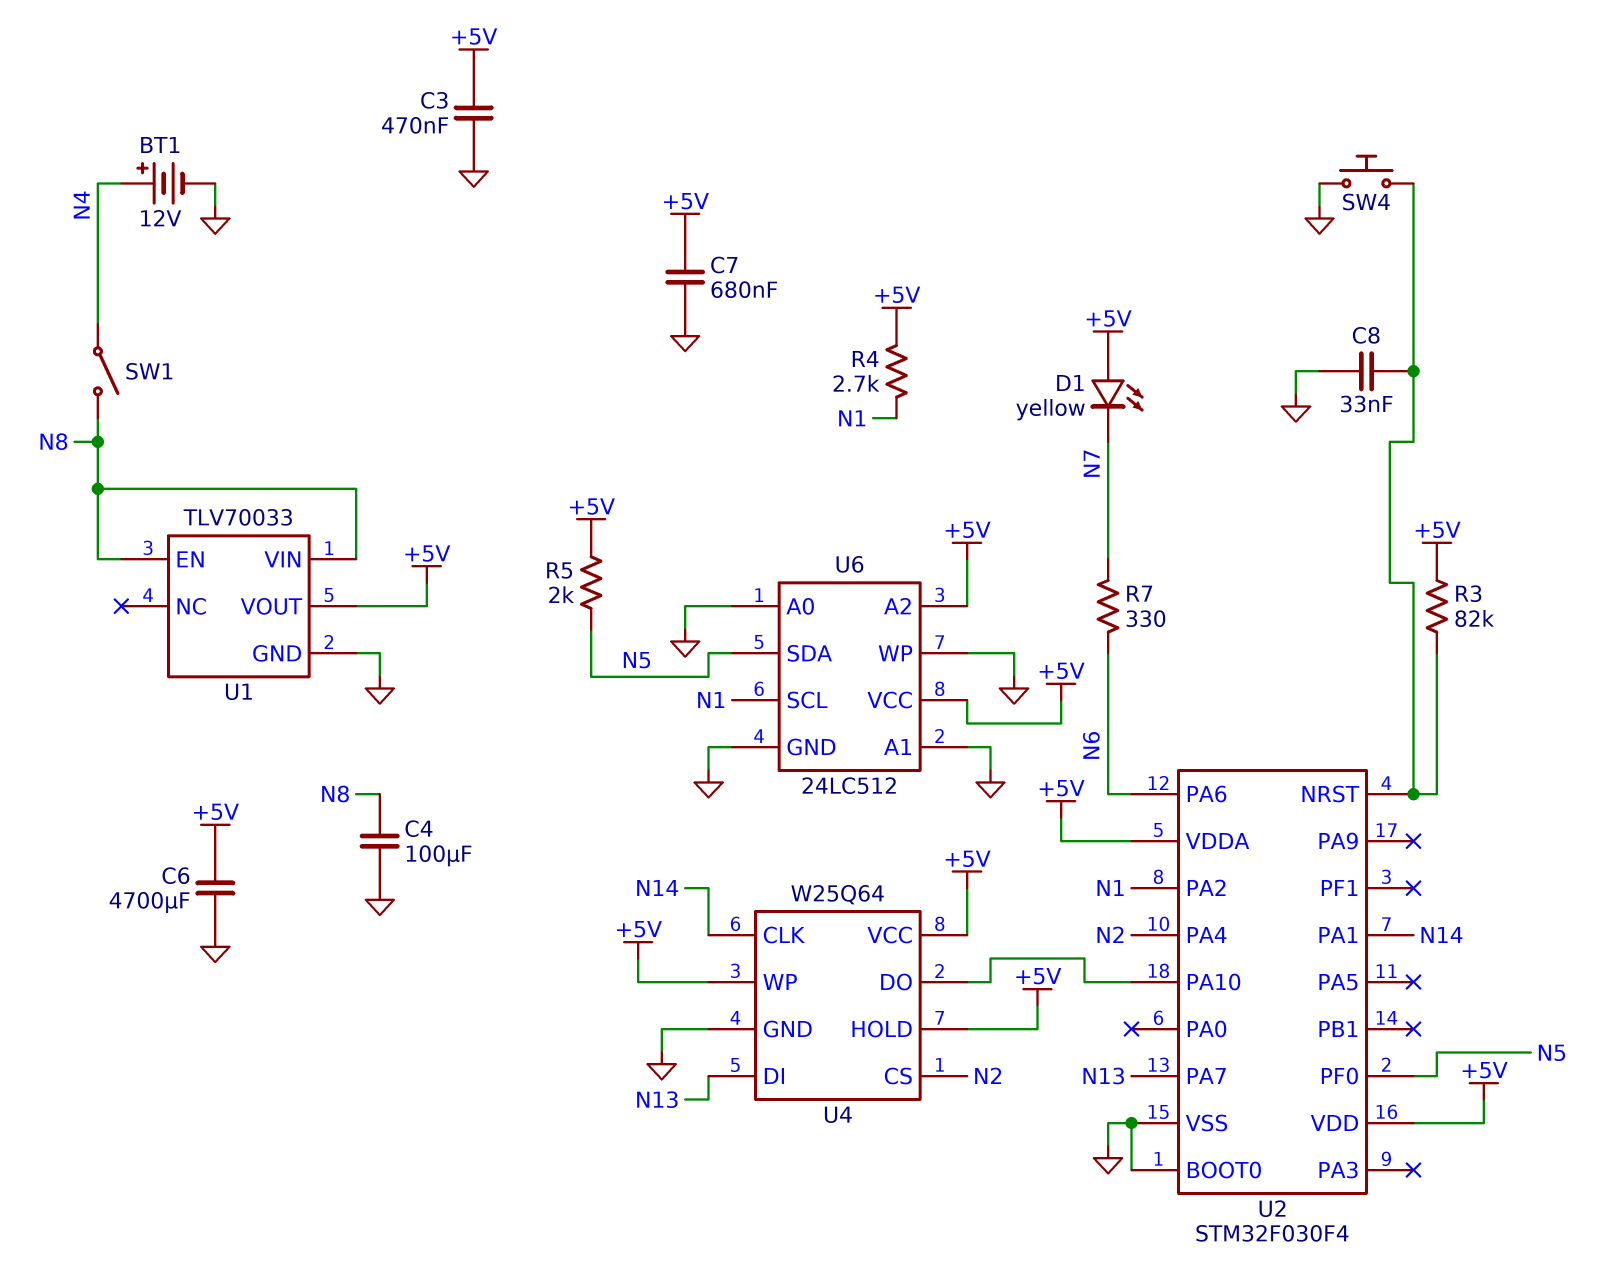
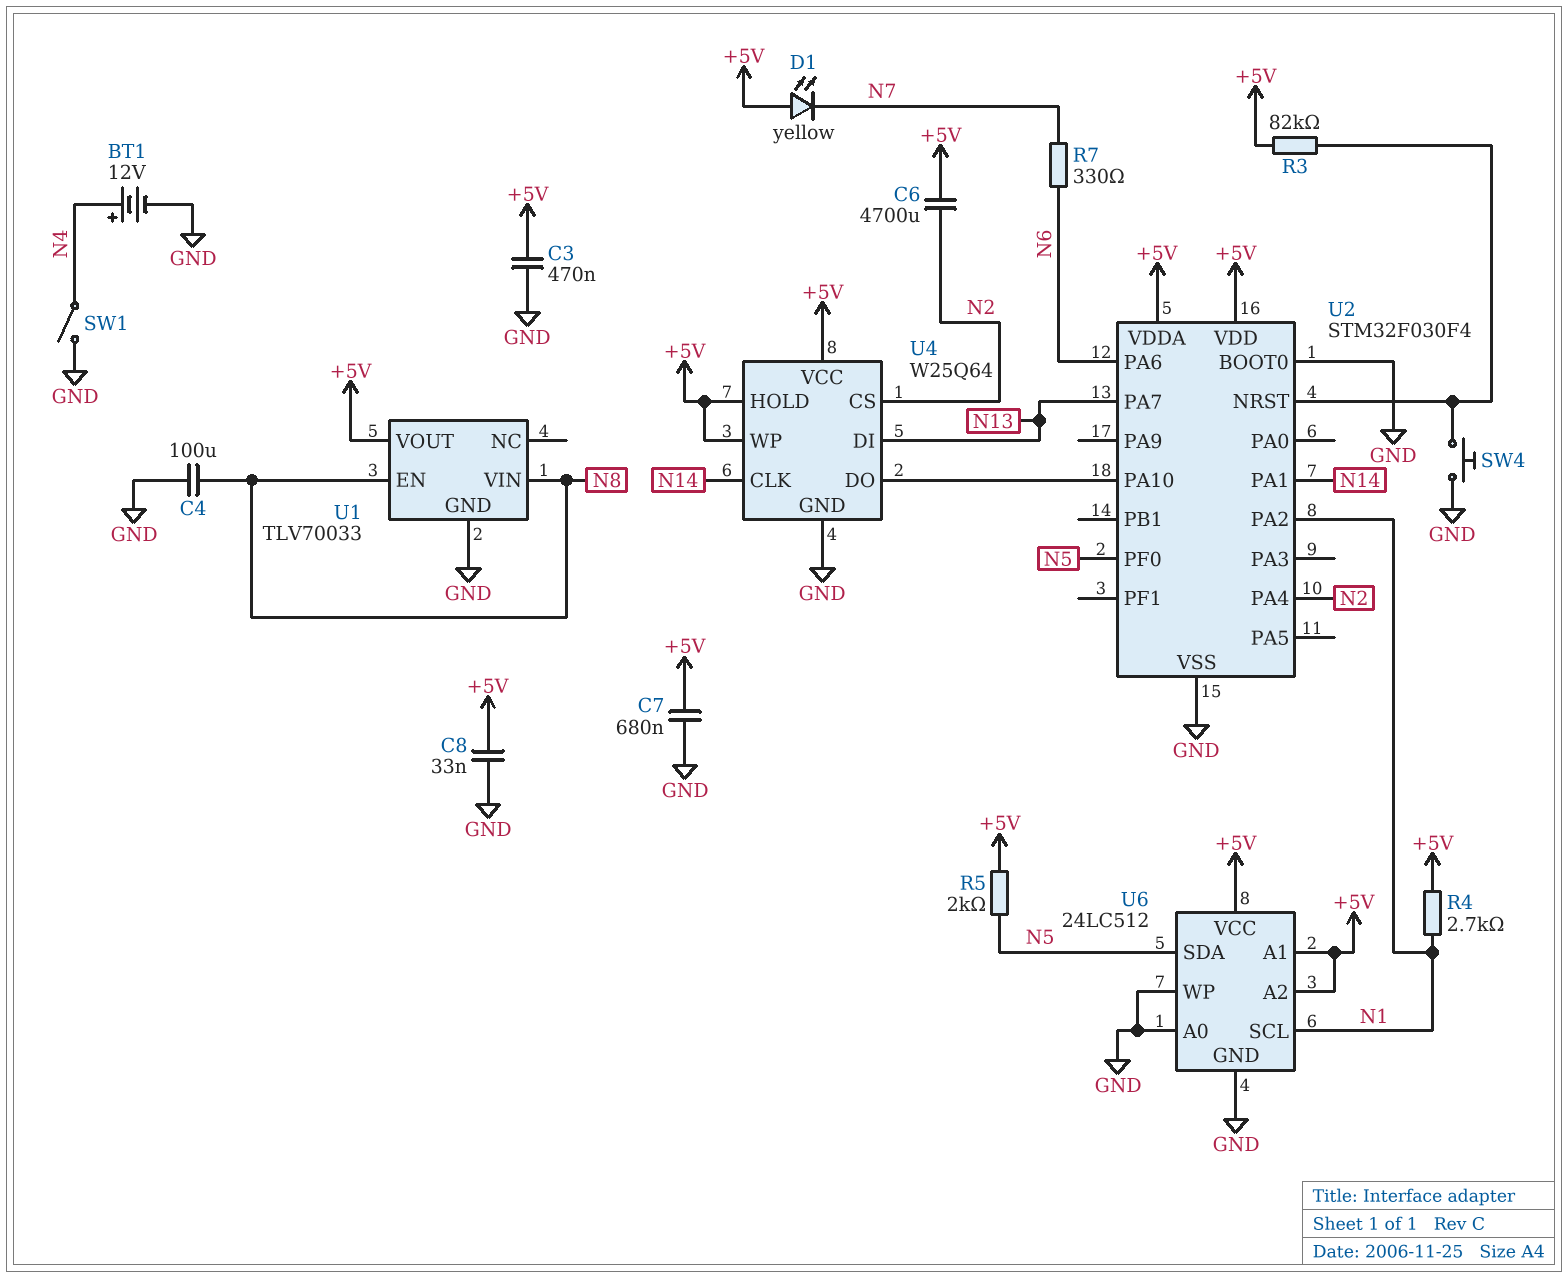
C6: 4700uF (+5V, GND) -> 4700uF (+5V, N2)
C8: 33nF (GND, U2/NRST) -> 33nF (+5V, GND)
SW1: switch (N4, N8) -> switch (GND, N4)
U6 pin A1: GND -> +5V

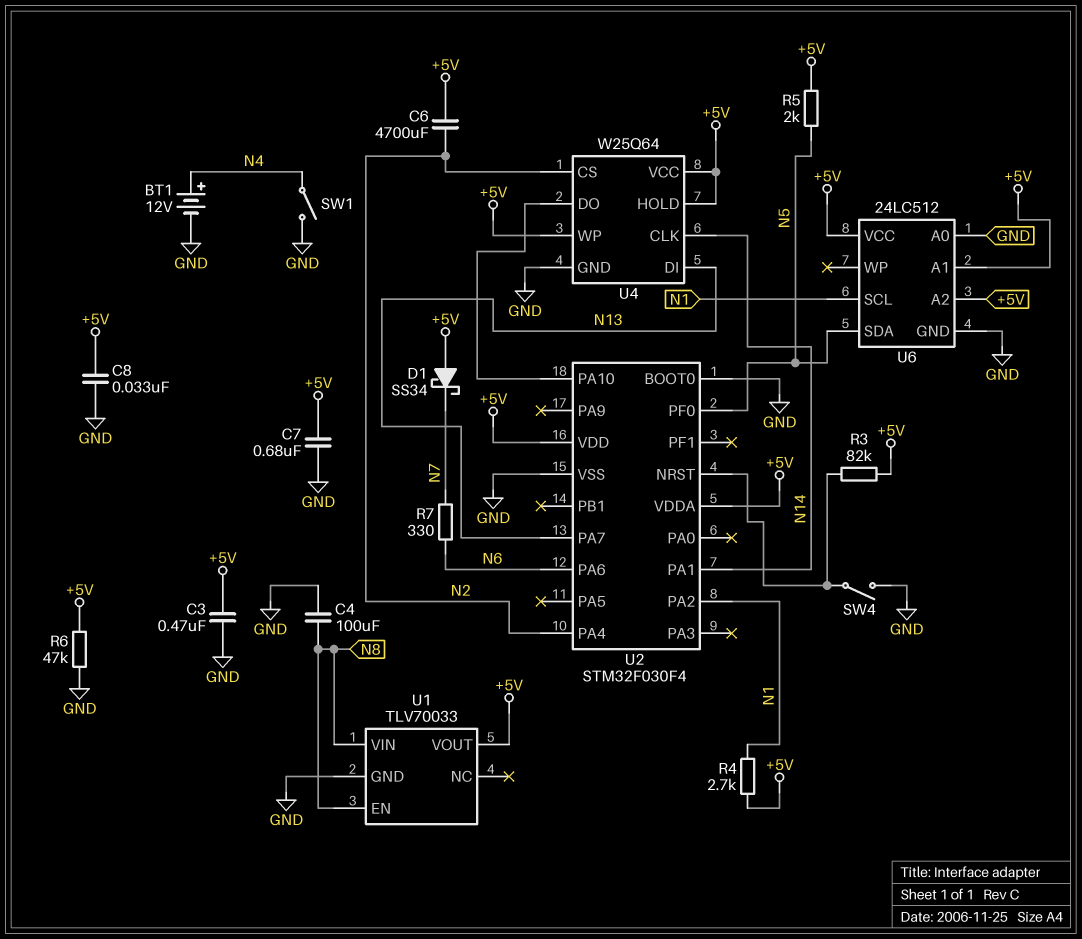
D1: LED yellow (A +5V, K N7) -> schottky SS34 (A +5V, K N7)
R6: none -> 47k (+5V, GND)
SW4: button (GND, U2/NRST) -> switch (GND, U2/NRST)
U6 pin WP: GND -> none

